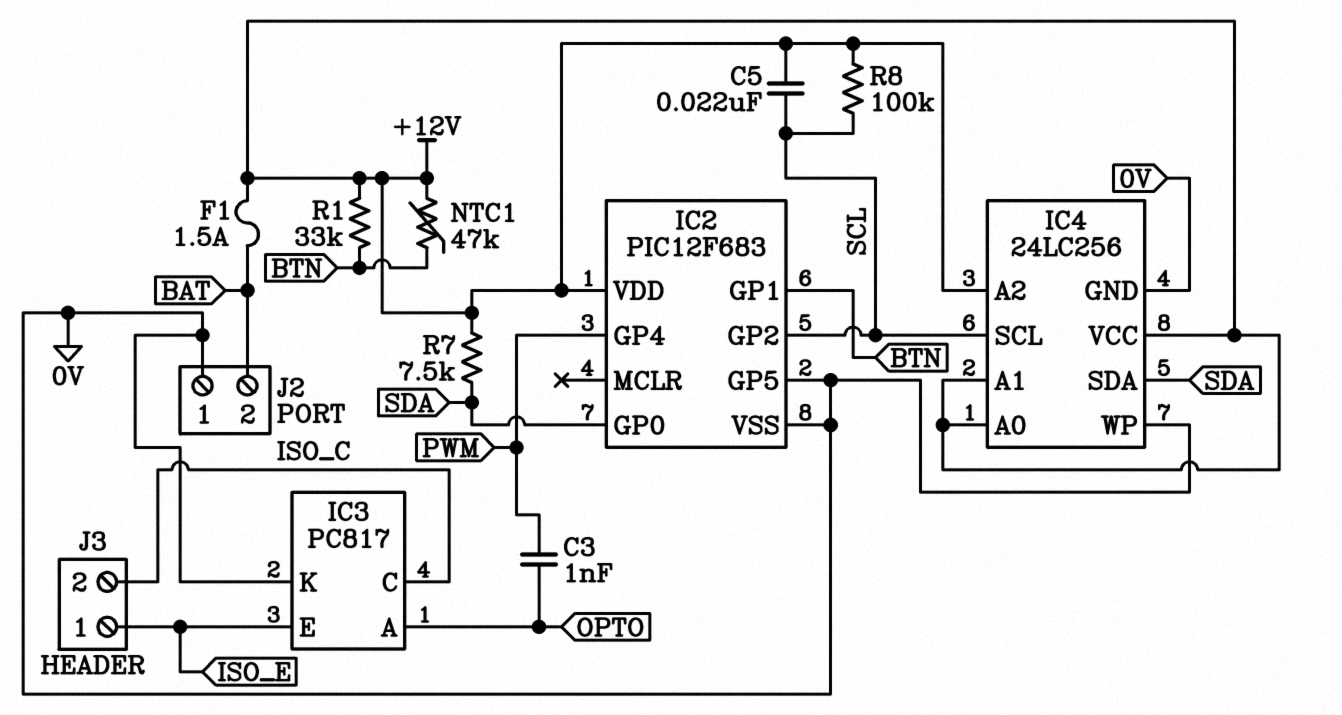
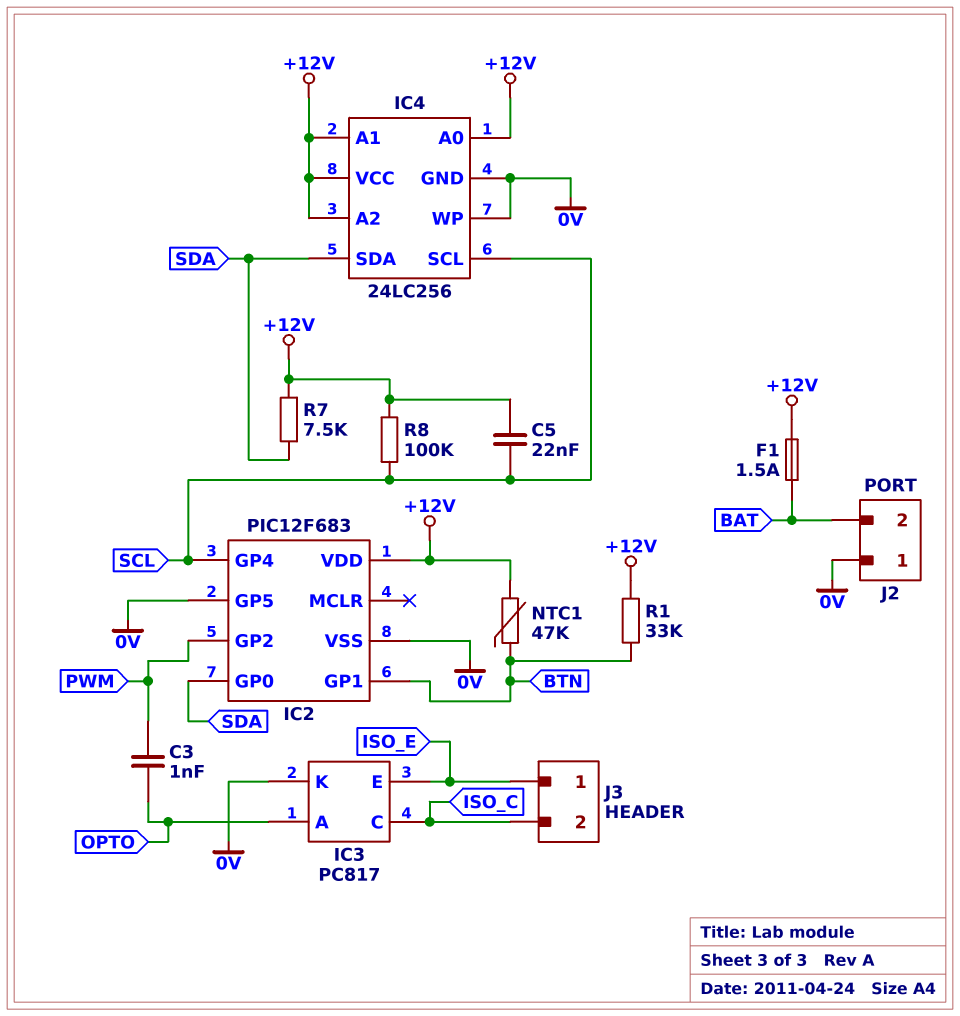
IC2 pin GP2: SCL -> PWM
IC2 pin GP4: PWM -> SCL

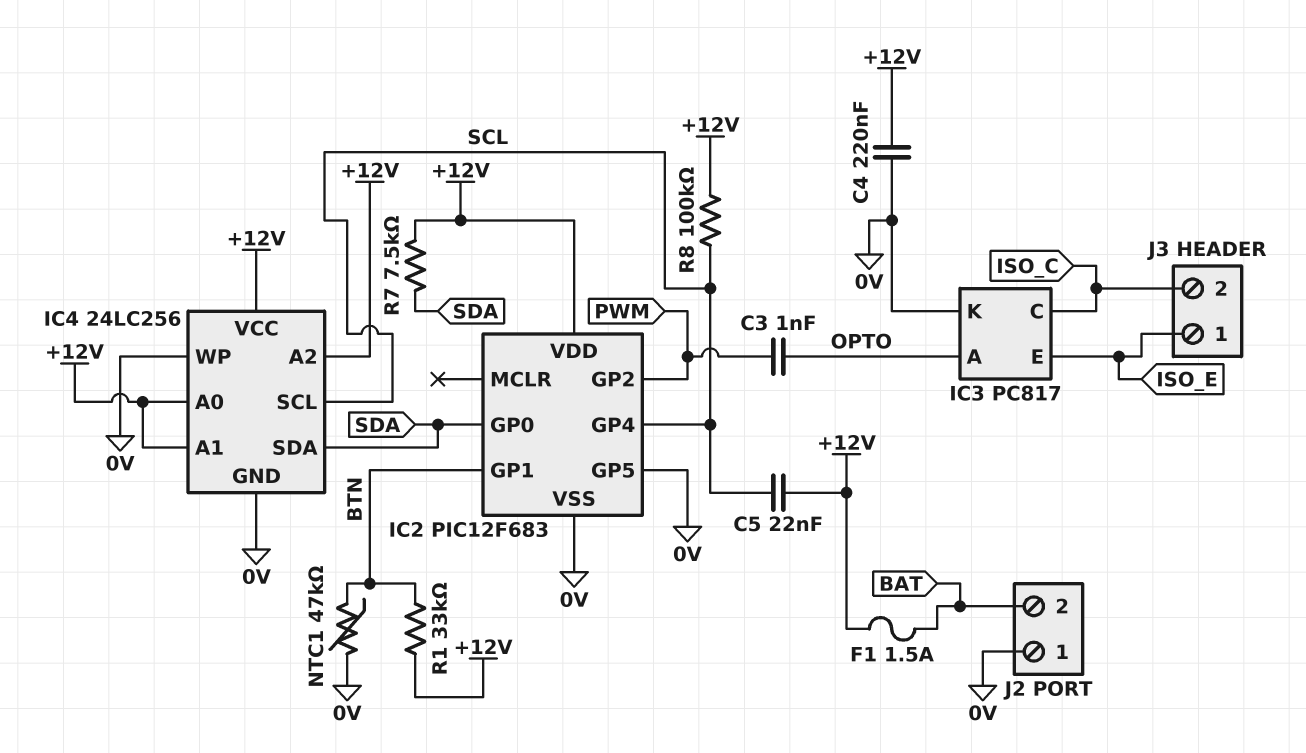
C4: none -> 220nF (+12V, 0V)
NTC1: 47k (+12V, BTN) -> 47k (0V, BTN)

